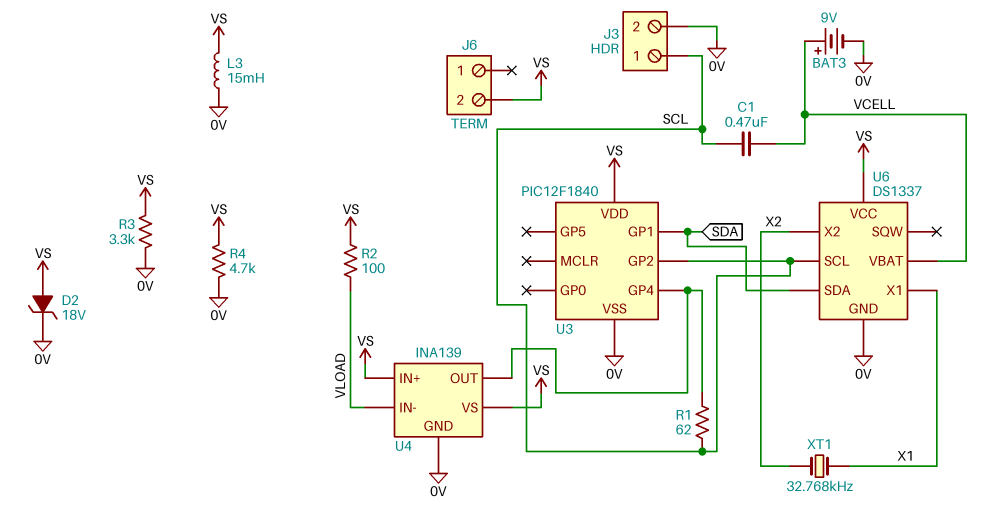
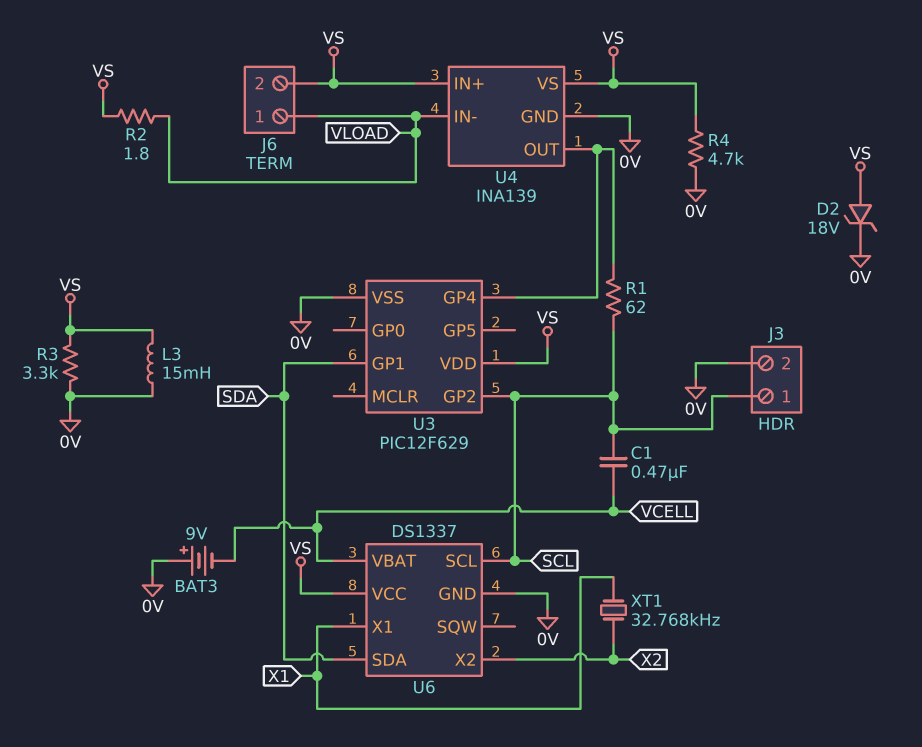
BAT3: 9V (plus VCELL, minus 0V) -> 9V (plus 0V, minus VCELL)
J6 pin 1: none -> VLOAD
R2: 100 (VLOAD, VS) -> 1.8 (VLOAD, VS)
U3: PIC12F1840 -> PIC12F629

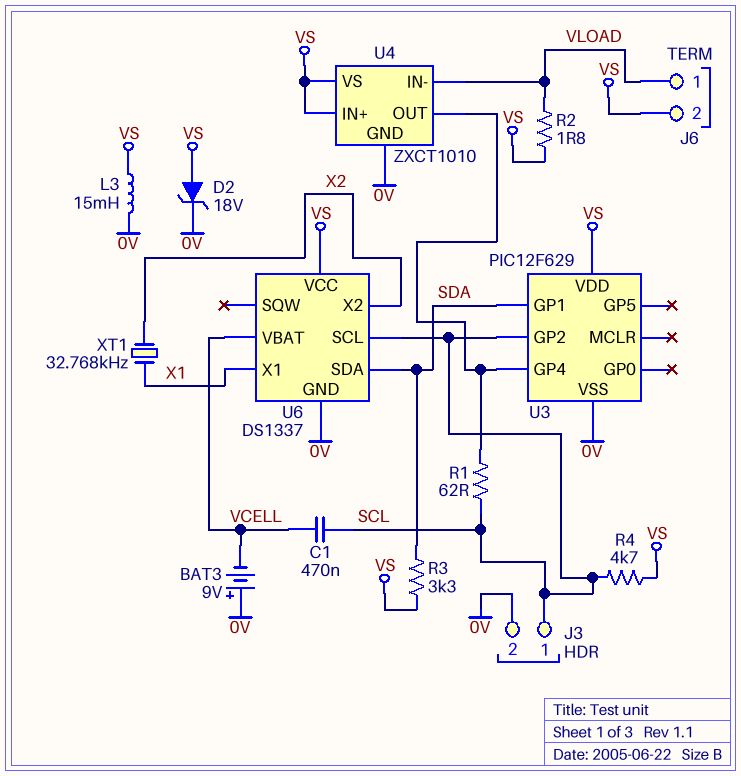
R3: 3.3k (0V, VS) -> 3.3k (SDA, VS)
R4: 4.7k (0V, VS) -> 4.7k (SCL, VS)
U4: INA139 -> ZXCT1010

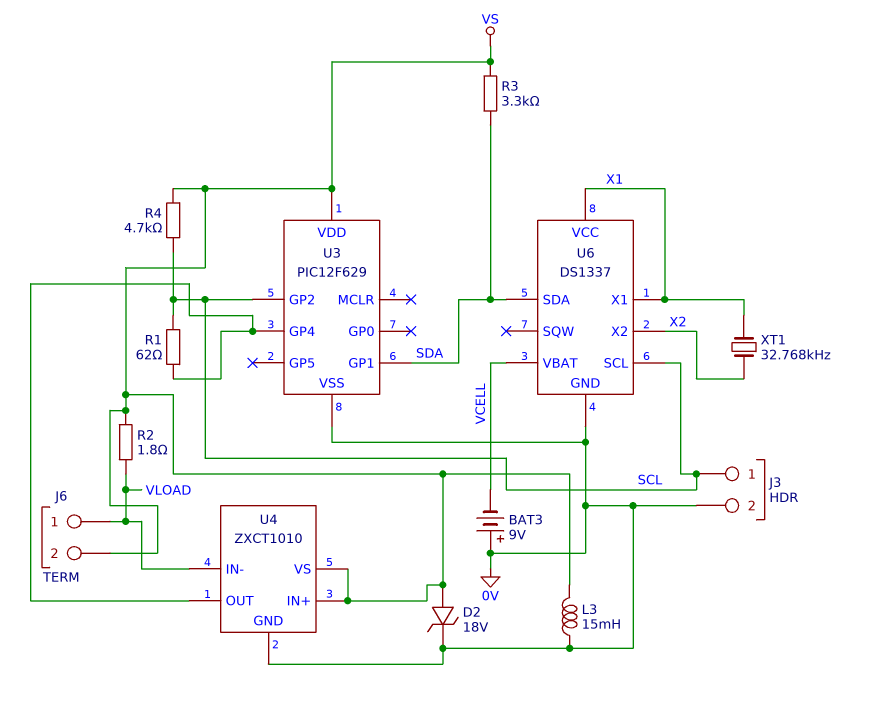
C1: 470nF (SCL, VCELL) -> none
U6 pin VCC: VS -> X1

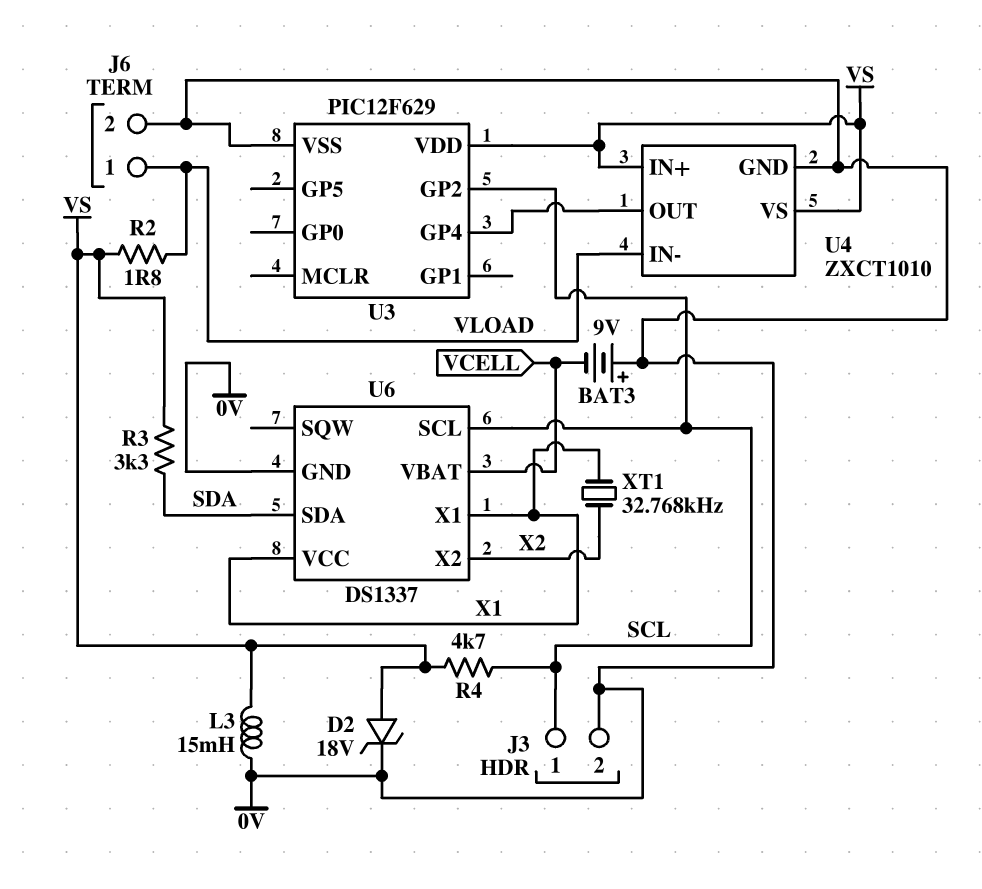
J6 pin 2: VS -> 0V
R1: 62 (SCL, U3/GP4) -> none
U3 pin GP1: SDA -> none

